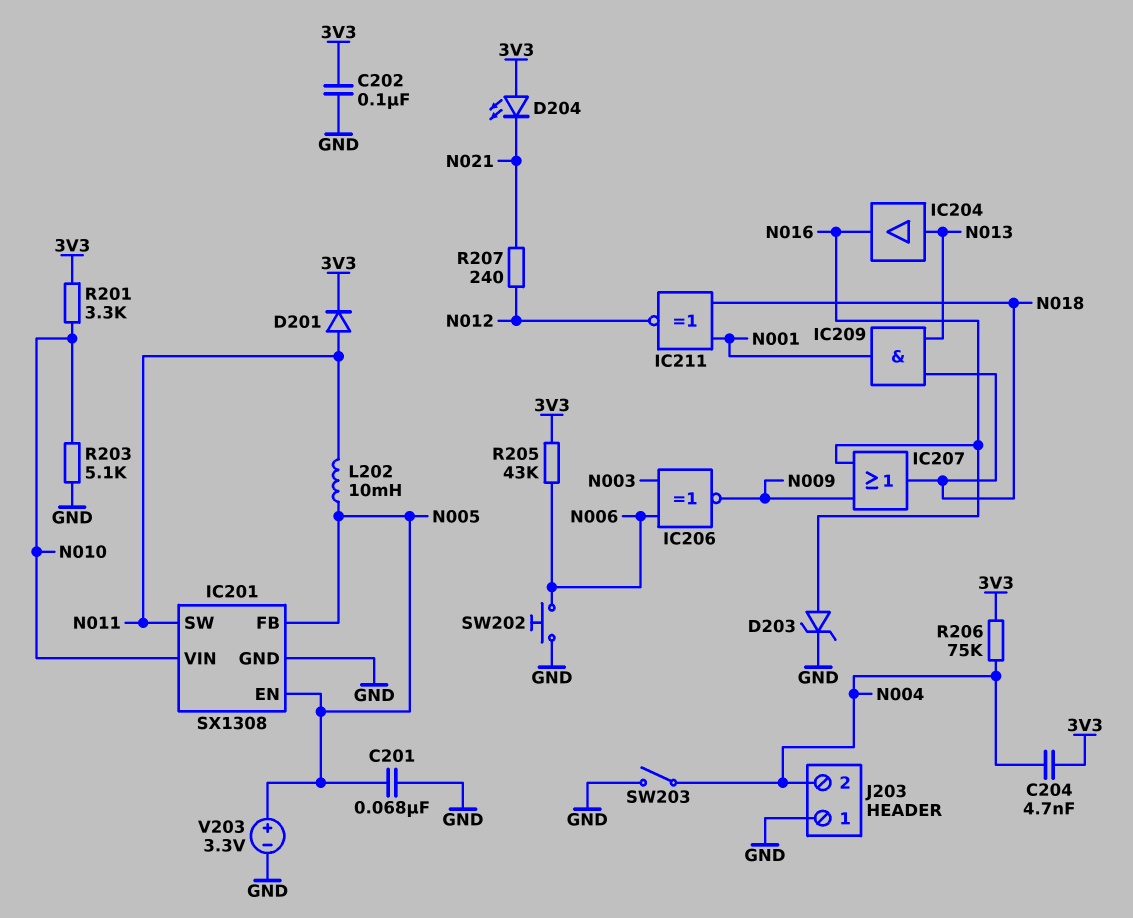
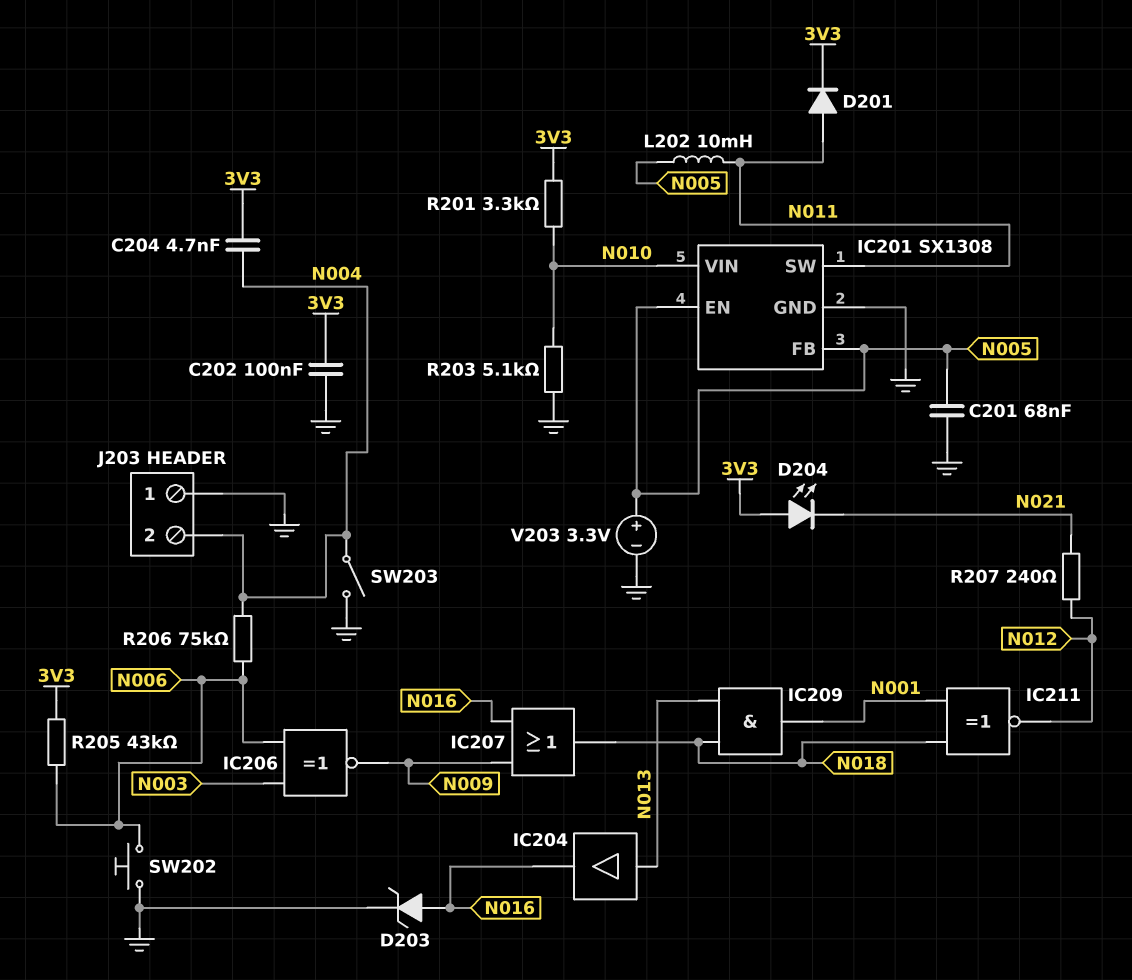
R206: 75k (3V3, N004) -> 75k (N004, N006)

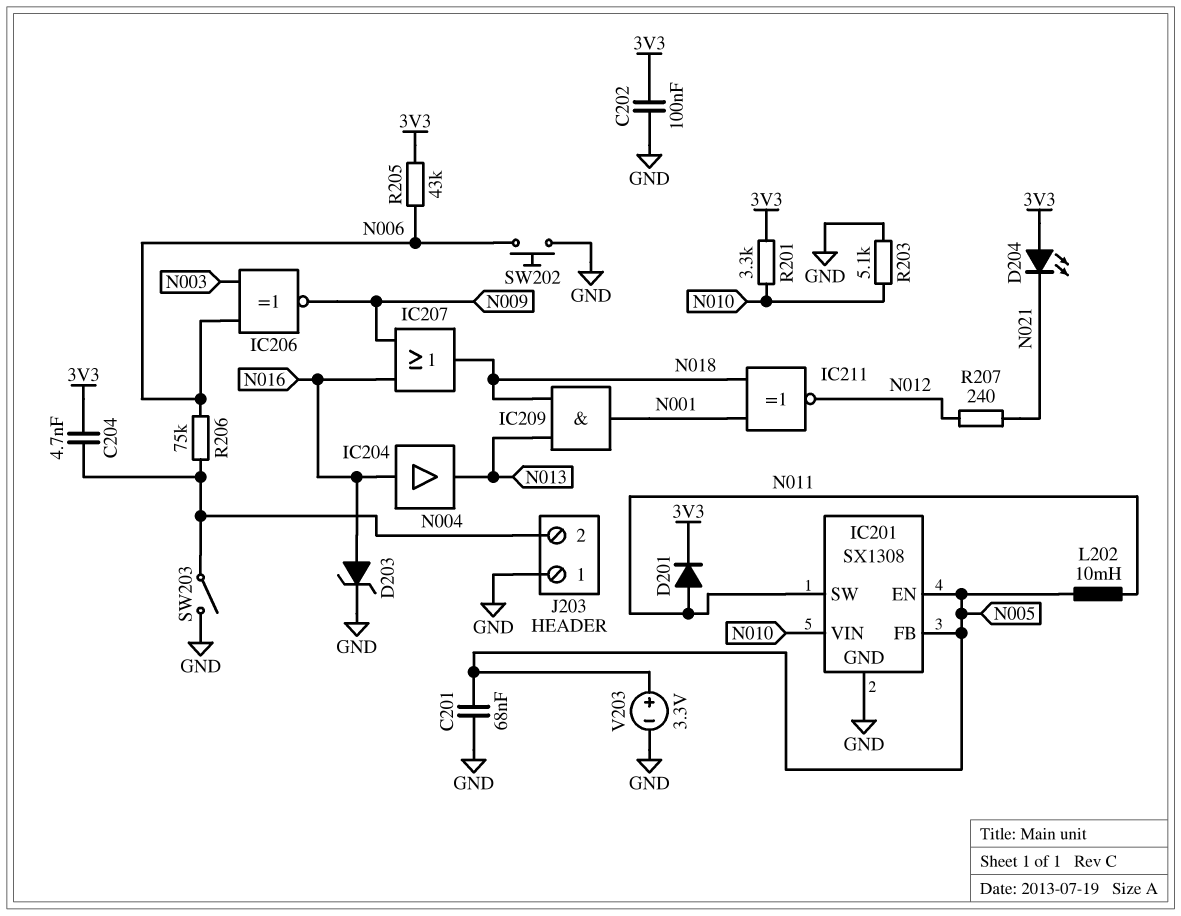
IC204: buffer (in N013, out N016) -> buffer (in N016, out N013)

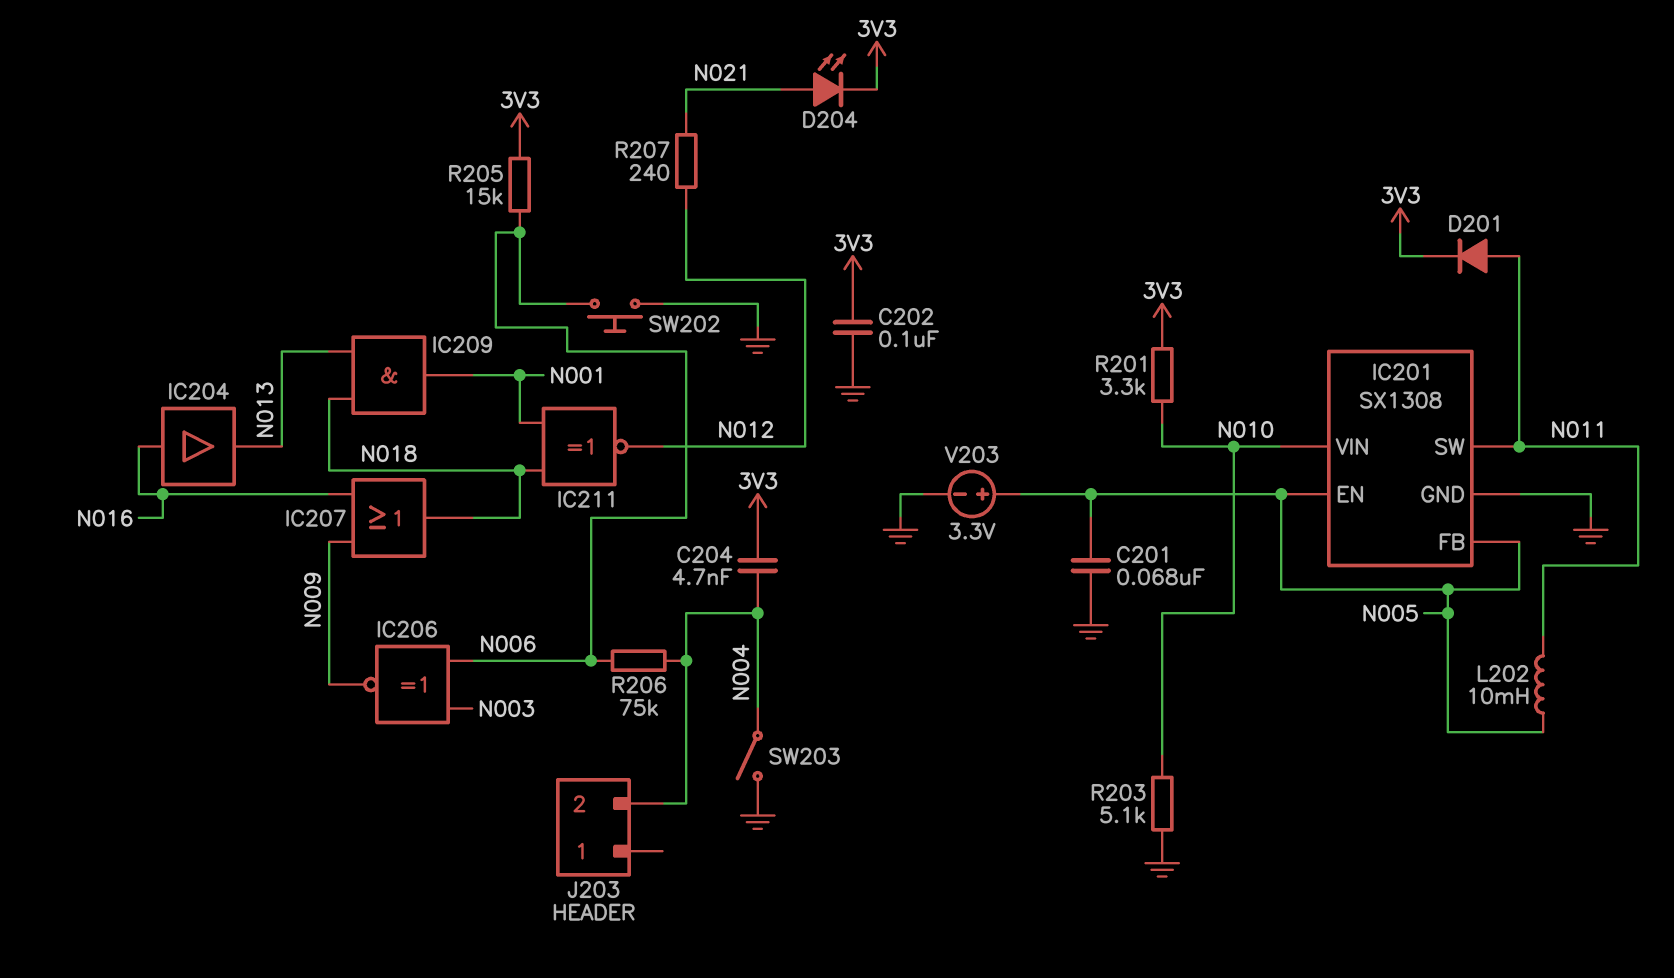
D203: zener (A N016, K GND) -> none
D204: LED (A 3V3, K N021) -> LED (A N021, K 3V3)
J203 pin 1: GND -> none
R205: 43k (3V3, N006) -> 15k (3V3, N006)

